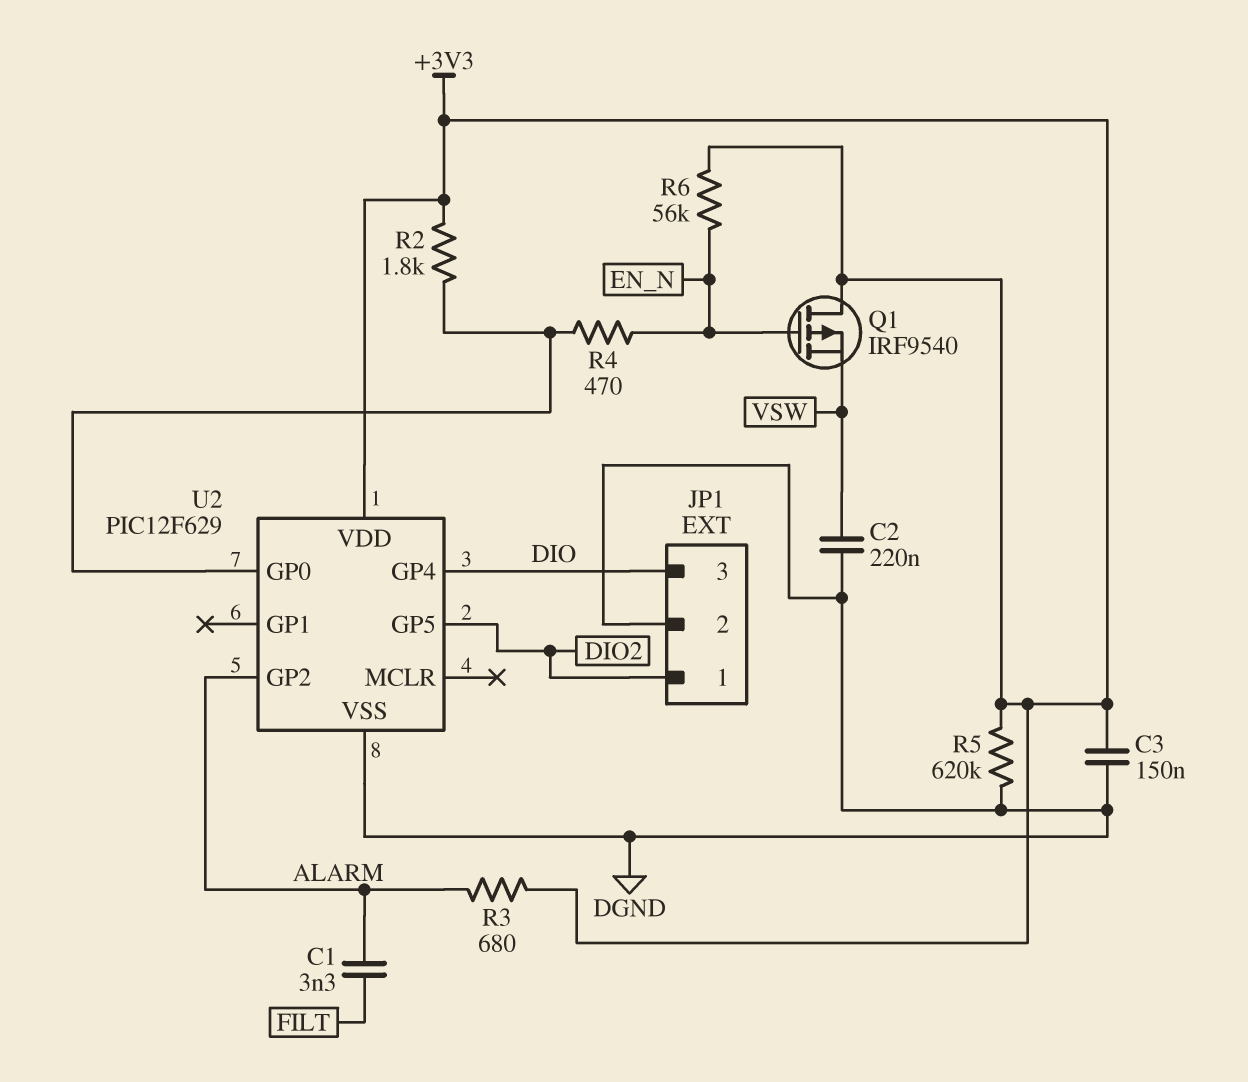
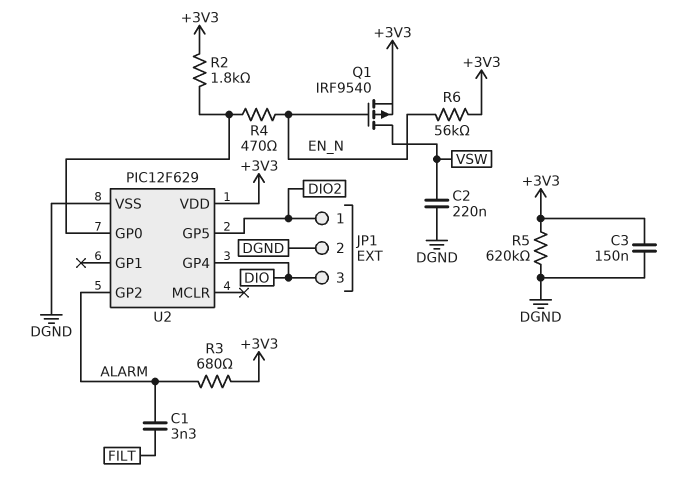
Q1: PMOS IRF9540 (G EN_N, D +3V3, S VSW) -> PMOS IRF9540 (G EN_N, D VSW, S +3V3)

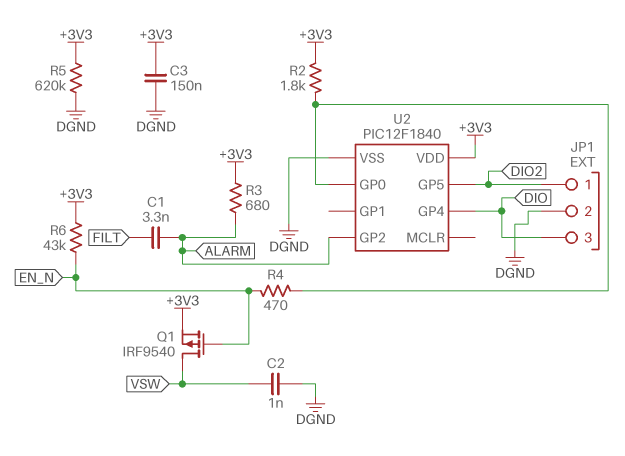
C2: 220nF (DGND, VSW) -> 1nF (DGND, VSW)
R6: 56k (+3V3, EN_N) -> 43k (+3V3, EN_N)
U2: PIC12F629 -> PIC12F1840

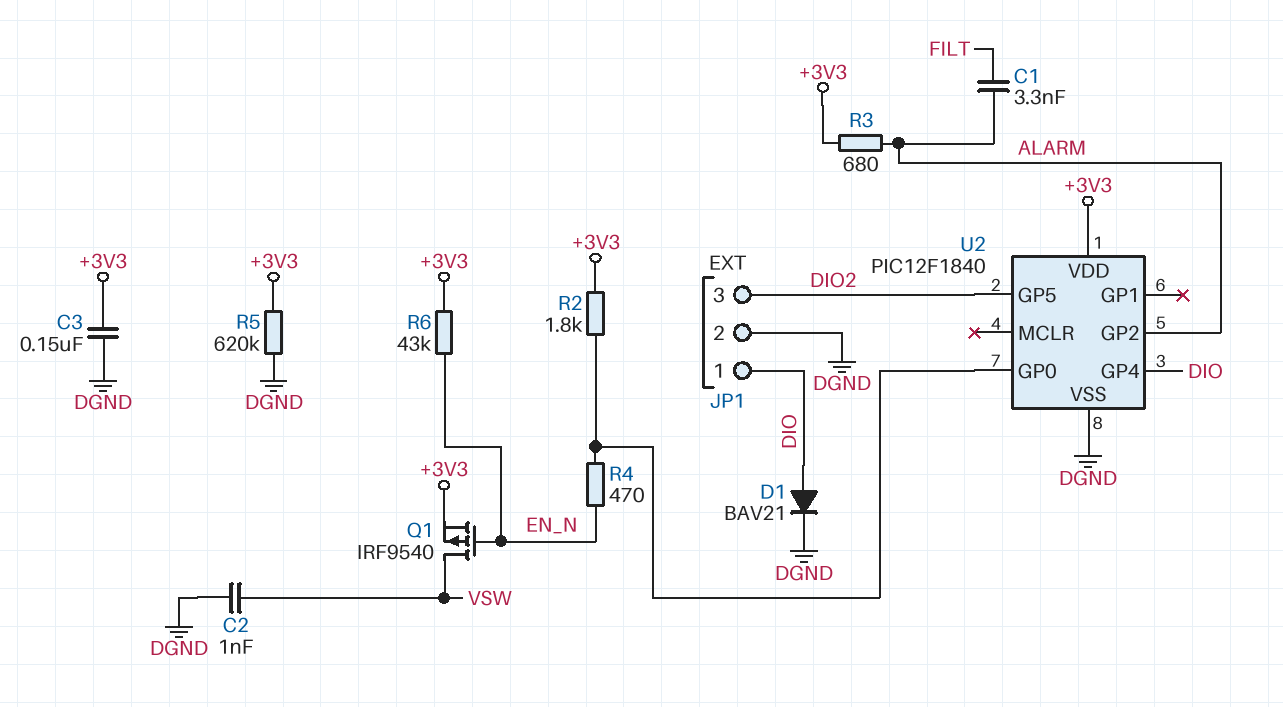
D1: none -> diode BAV21 (A DIO, K DGND)
JP1 pin 1: DIO2 -> DIO
JP1 pin 3: DIO -> DIO2

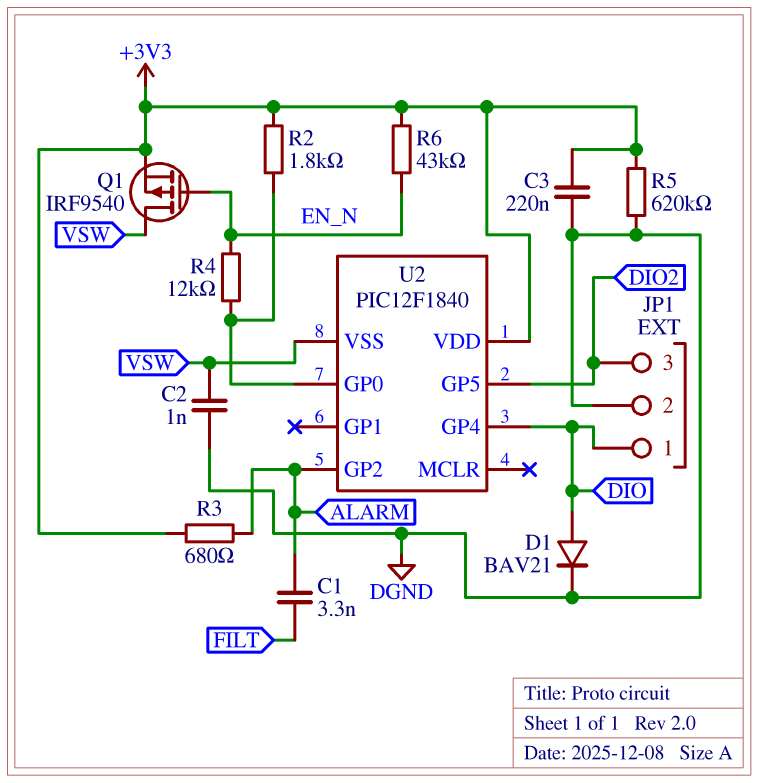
C3: 150nF (+3V3, DGND) -> 220nF (+3V3, DGND)
R4: 470 (EN_N, U2/GP0) -> 12k (EN_N, U2/GP0)
U2 pin VSS: DGND -> VSW

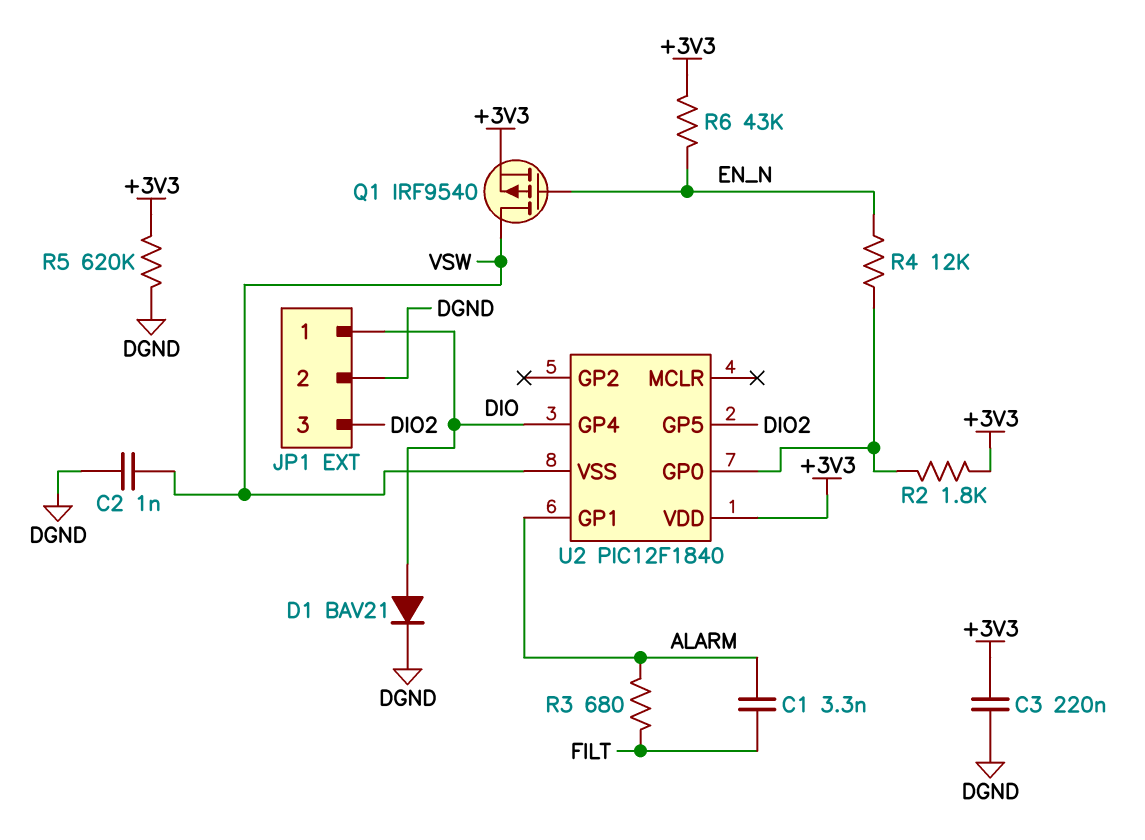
R3: 680 (+3V3, ALARM) -> 680 (ALARM, FILT)
U2 pin GP1: none -> ALARM
U2 pin GP2: ALARM -> none

